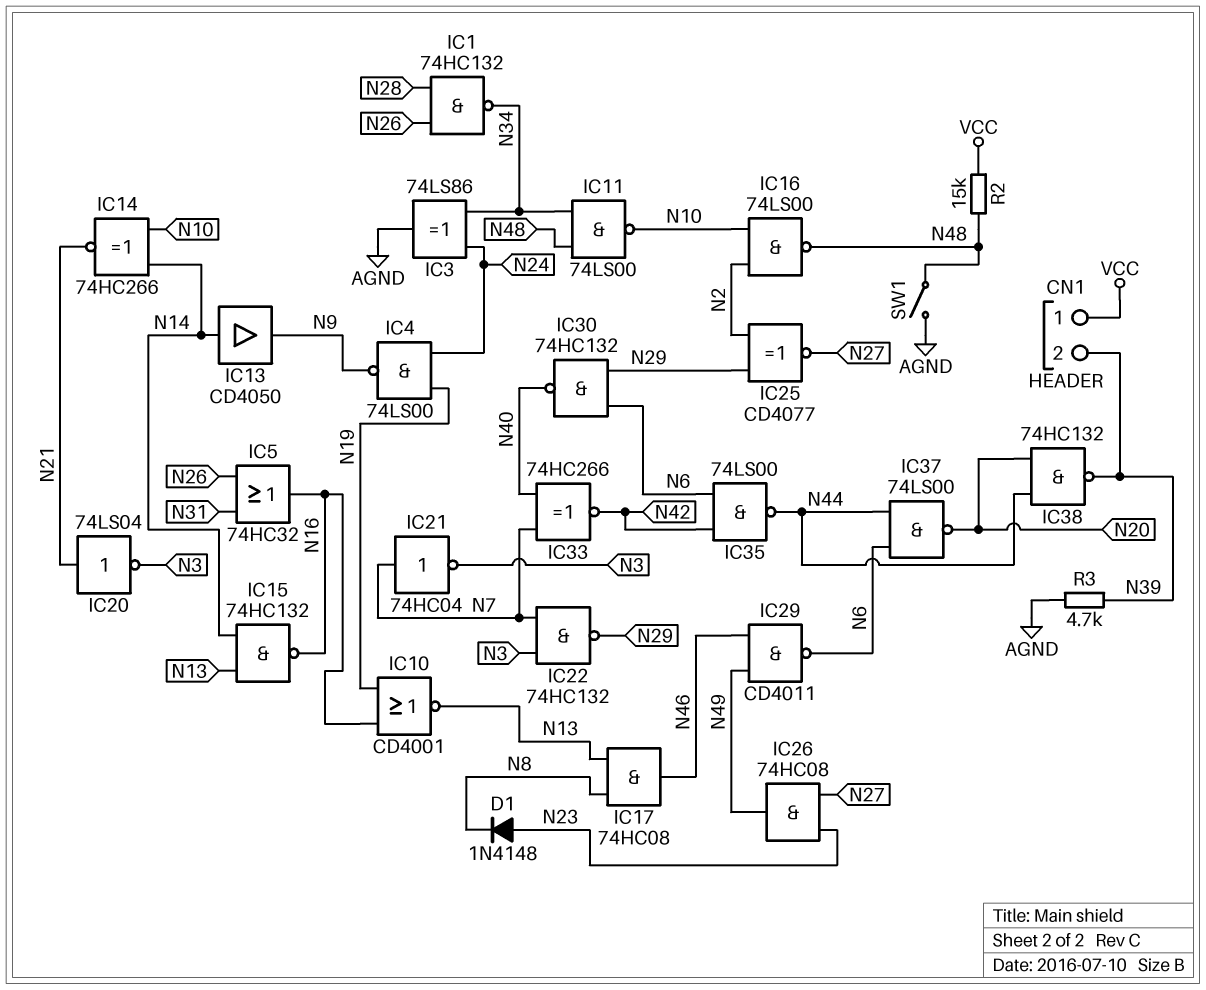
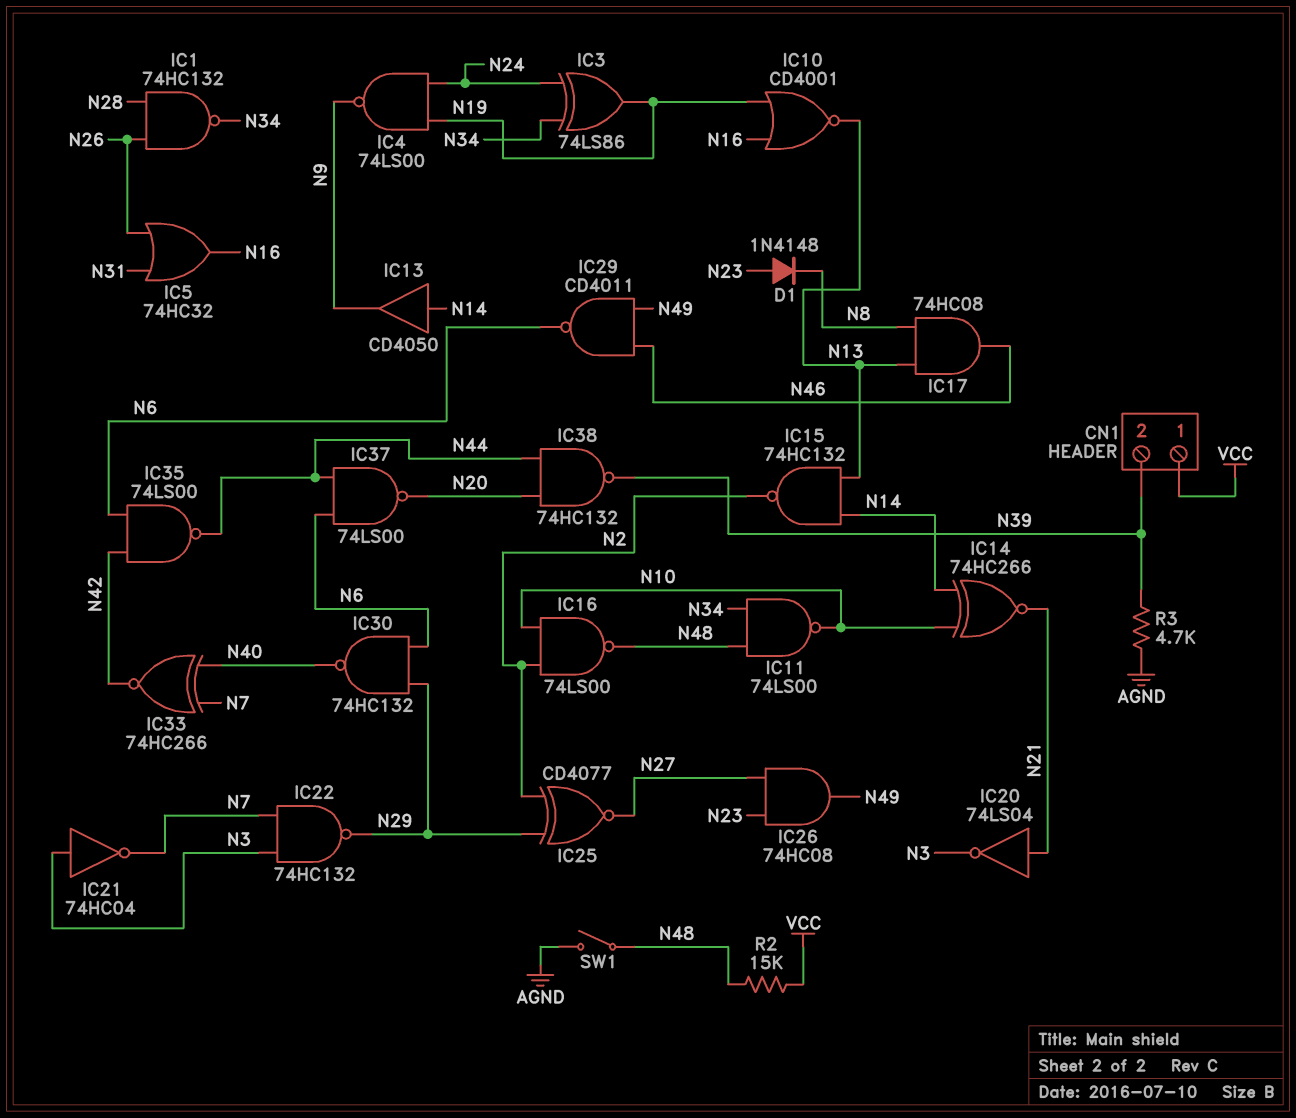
IC3: XOR 74LS86 (in N24, in N34, out AGND) -> XOR 74LS86 (in N24, in N34, out N19)
IC15: NAND 74HC132 (in N13, in N14, out N16) -> NAND 74HC132 (in N13, in N14, out N2)
IC21: NOT 74HC04 (in N7, out N3) -> NOT 74HC04 (in N3, out N7)

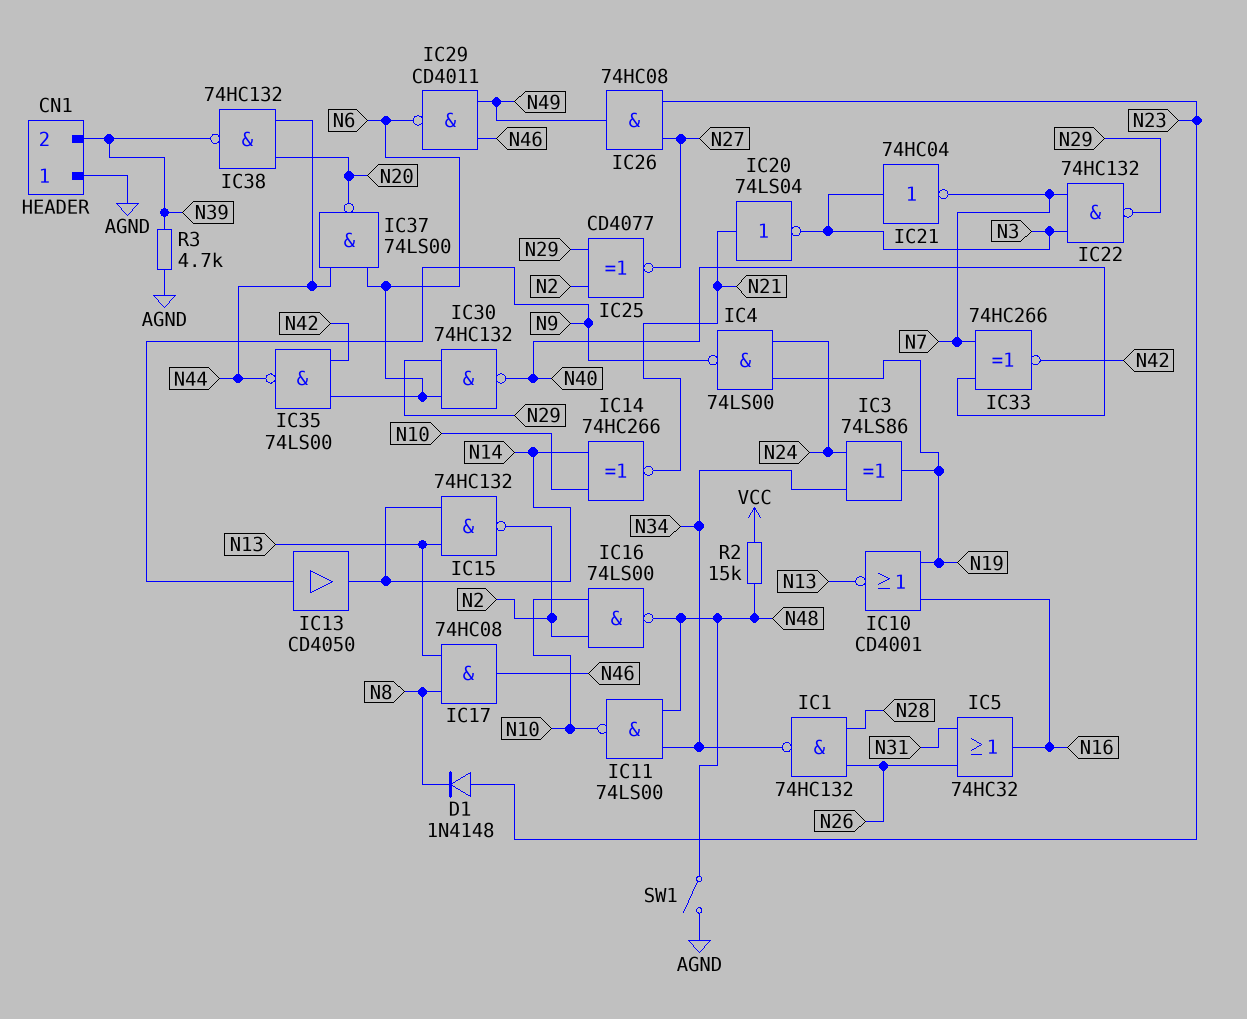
CN1 pin 1: VCC -> AGND
IC13: buffer CD4050 (in N14, out N9) -> buffer CD4050 (in N9, out N14)

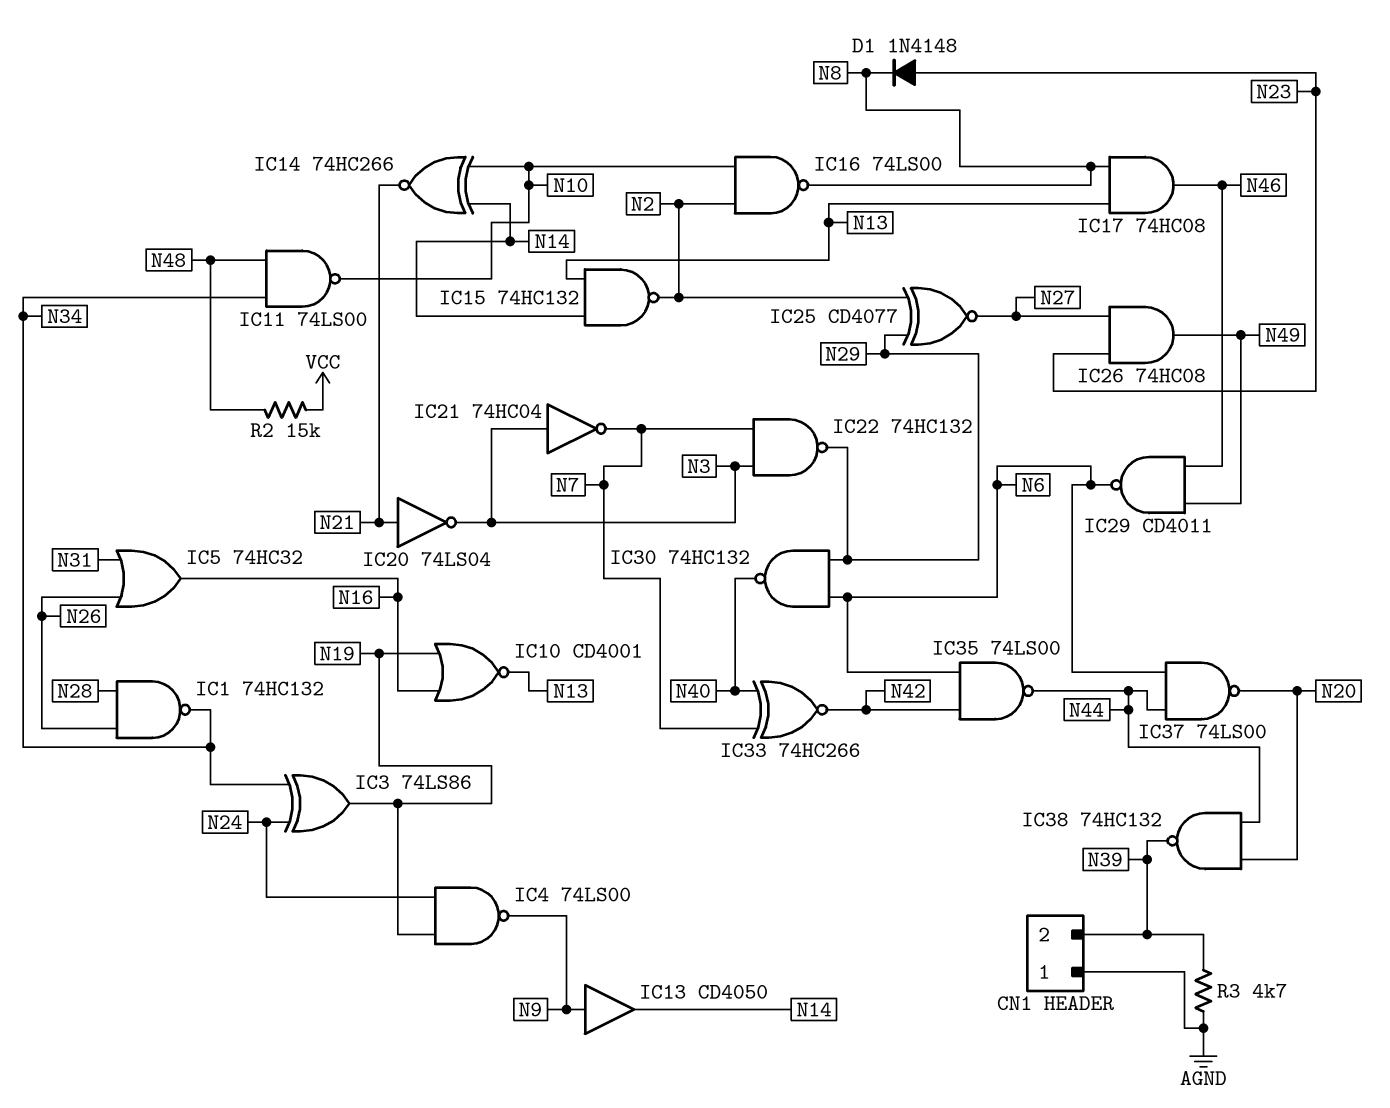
IC16: NAND 74LS00 (in N2, in N10, out N48) -> NAND 74LS00 (in N2, in N10, out N8)
SW1: switch (AGND, N48) -> none

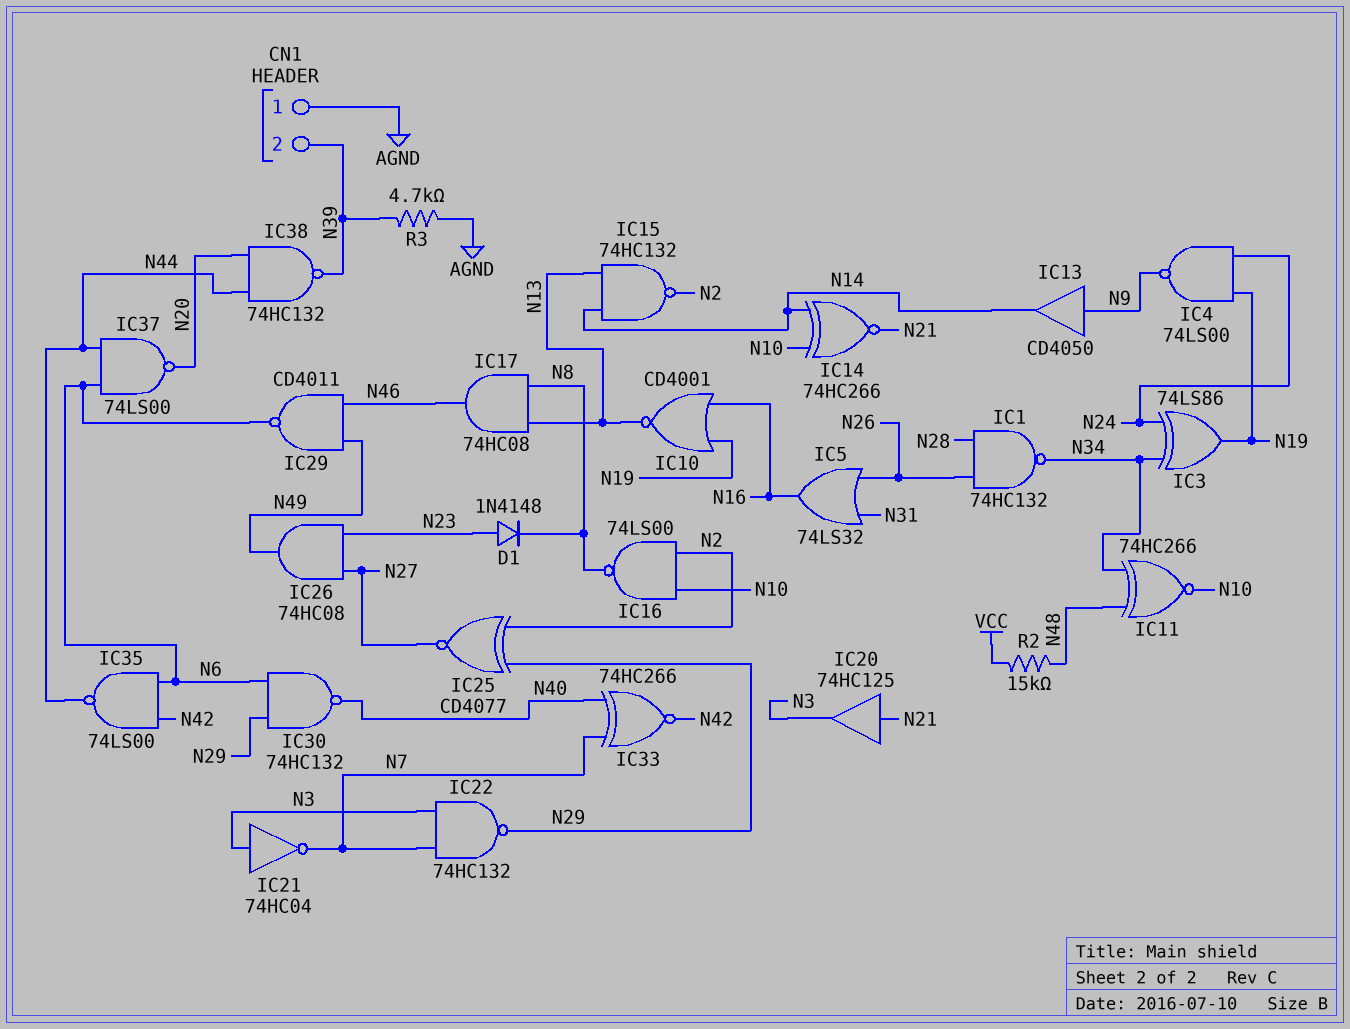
IC5: OR 74HC32 (in N26, in N31, out N16) -> OR 74LS32 (in N26, in N31, out N16)
IC11: NAND 74LS00 (in N34, in N48, out N10) -> XNOR 74HC266 (in N34, in N48, out N10)
IC20: NOT 74LS04 (in N21, out N3) -> buffer 74HC125 (in N21, out N3)

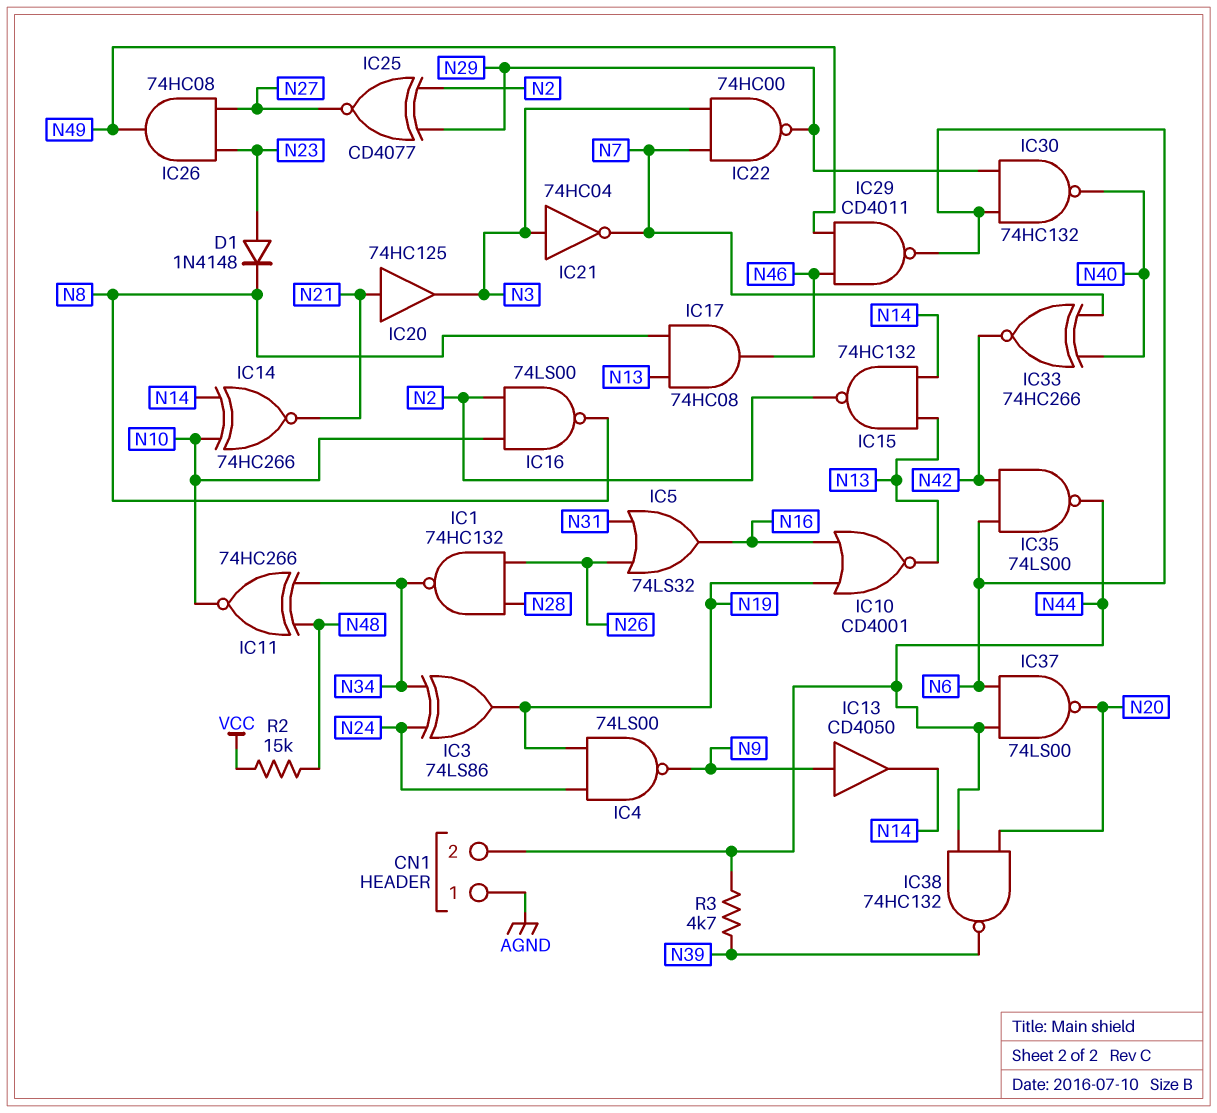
CN1 pin 2: N39 -> N44
IC22: NAND 74HC132 (in N3, in N7, out N29) -> NAND 74HC00 (in N3, in N7, out N29)
R3: 4.7k (AGND, N39) -> 4.7k (N39, N44)

